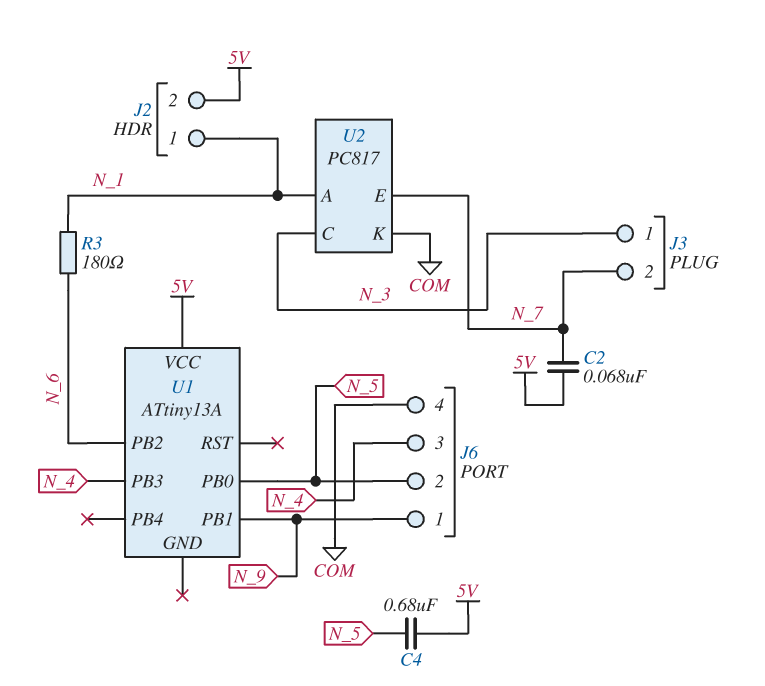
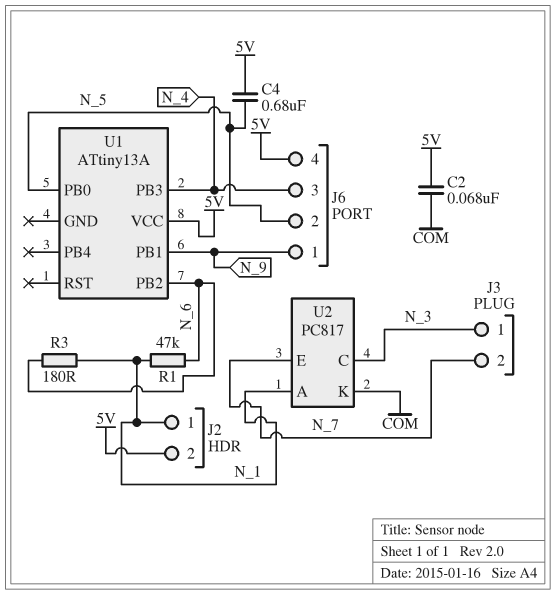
C2: 68nF (5V, N_7) -> 68nF (5V, COM)
J6 pin 4: COM -> 5V
R1: none -> 47k (N_1, N_6)

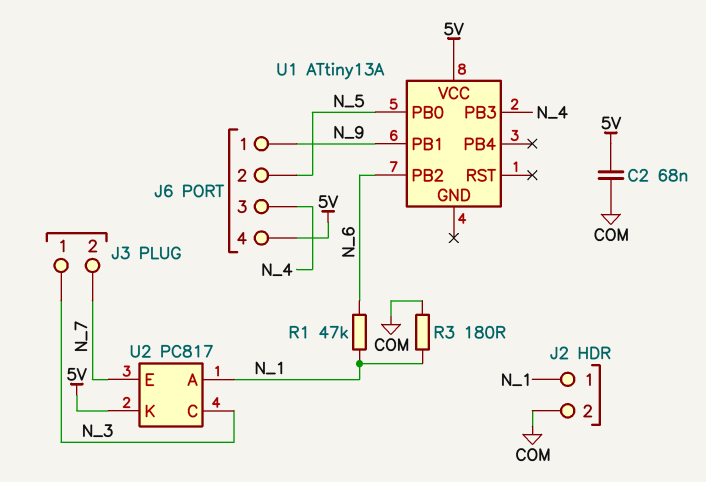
C4: 680nF (5V, N_5) -> none
J2 pin 2: 5V -> COM
R3: 180 (N_1, N_6) -> 180 (COM, N_1)
U2 pin K: COM -> 5V

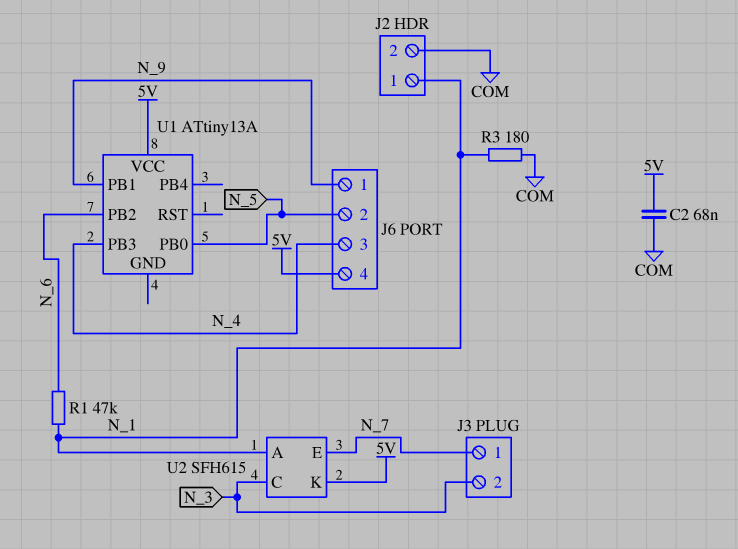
J3 pin 1: N_3 -> N_7
J3 pin 2: N_7 -> N_3
U2: PC817 -> SFH615

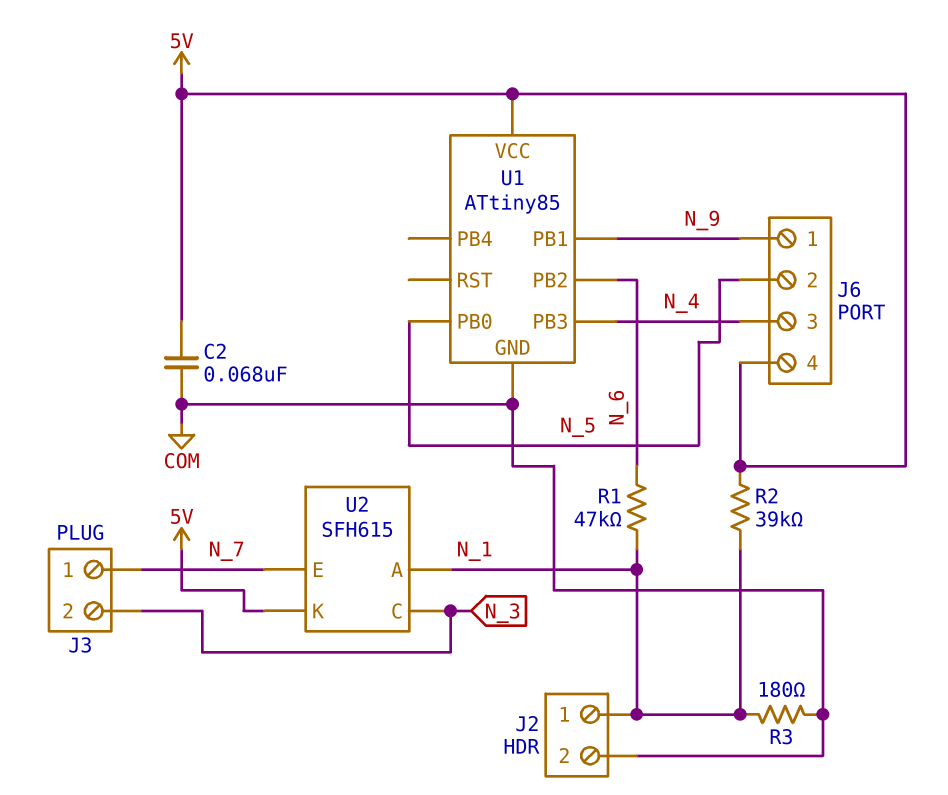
R2: none -> 39k (5V, N_1)
U1: ATtiny13A -> ATtiny85
U1 pin GND: none -> COM

